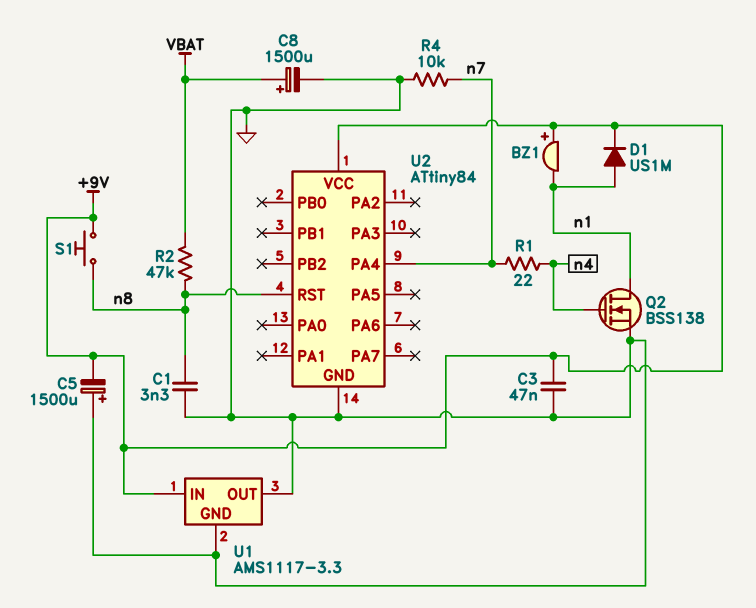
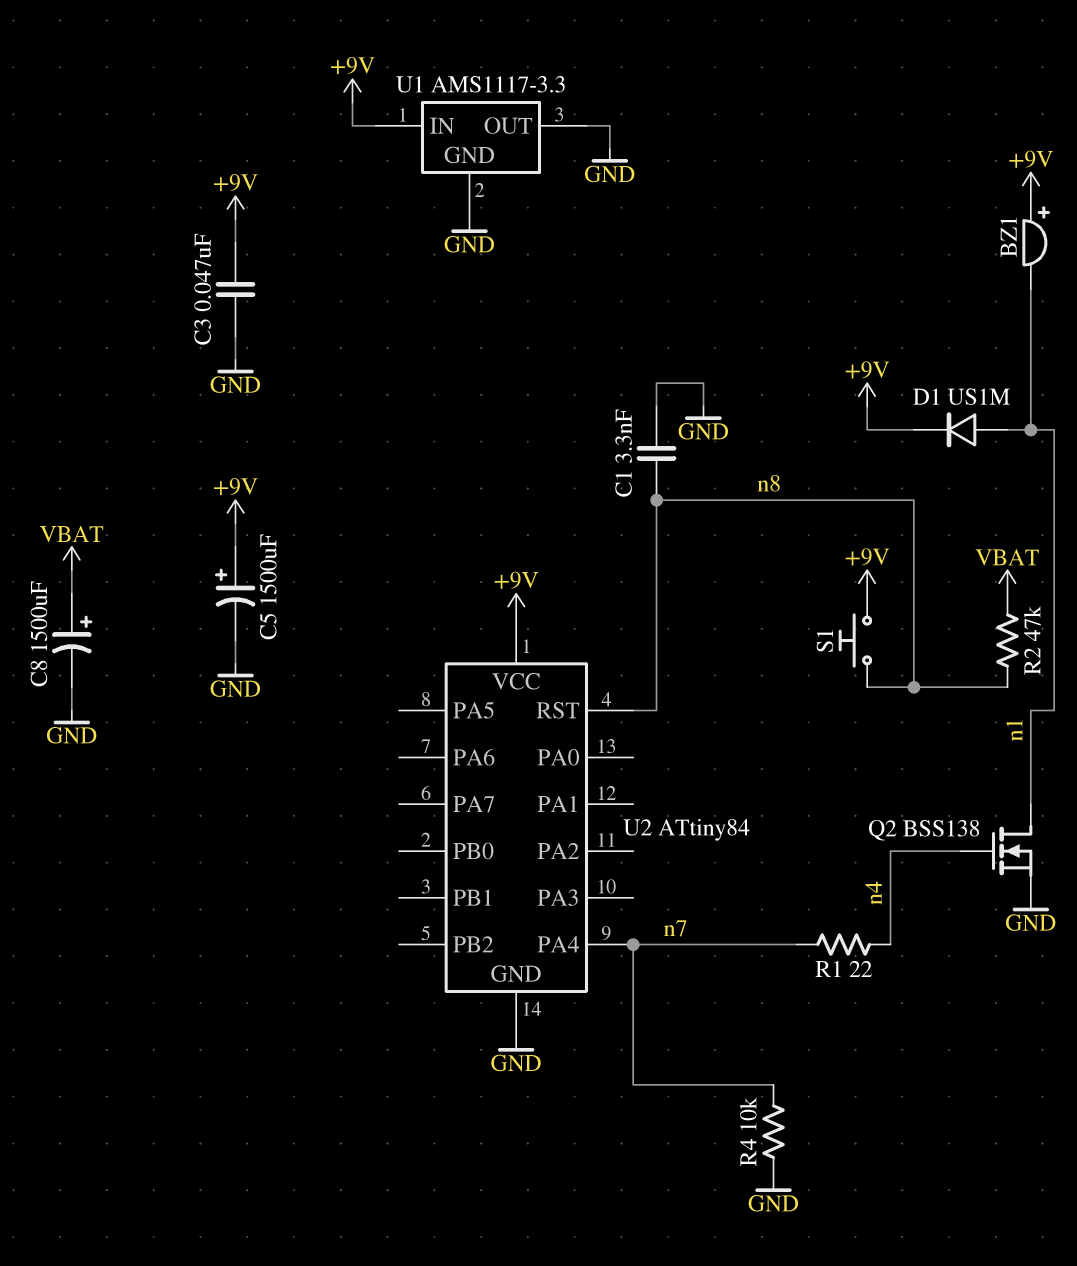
C5: 1500uF (plus GND, minus +9V) -> 1500uF (plus +9V, minus GND)

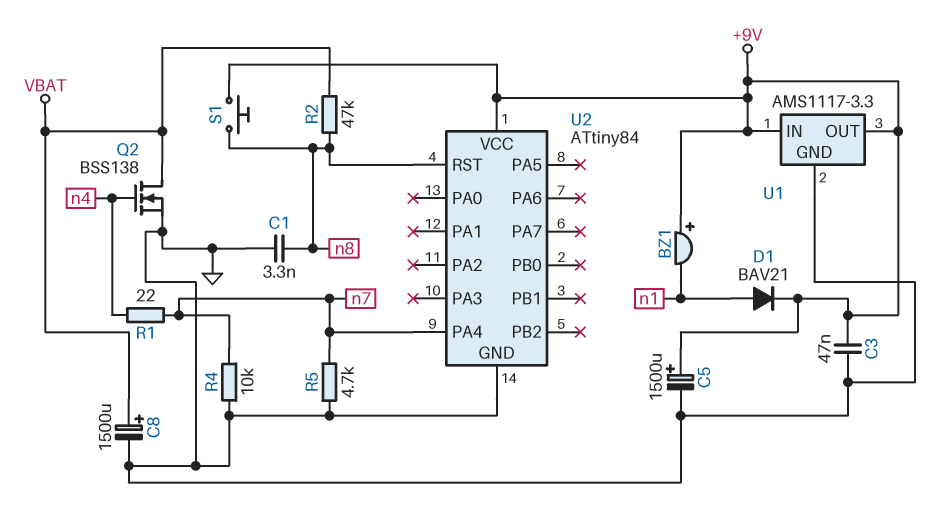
D1: diode US1M (A n1, K +9V) -> diode BAV21 (A n1, K +9V)
Q2: NMOS BSS138 (G n4, D n1, S GND) -> NMOS BSS138 (G n4, D VBAT, S GND)
R5: none -> 4.7k (GND, n7)
U1 pin OUT: GND -> +9V

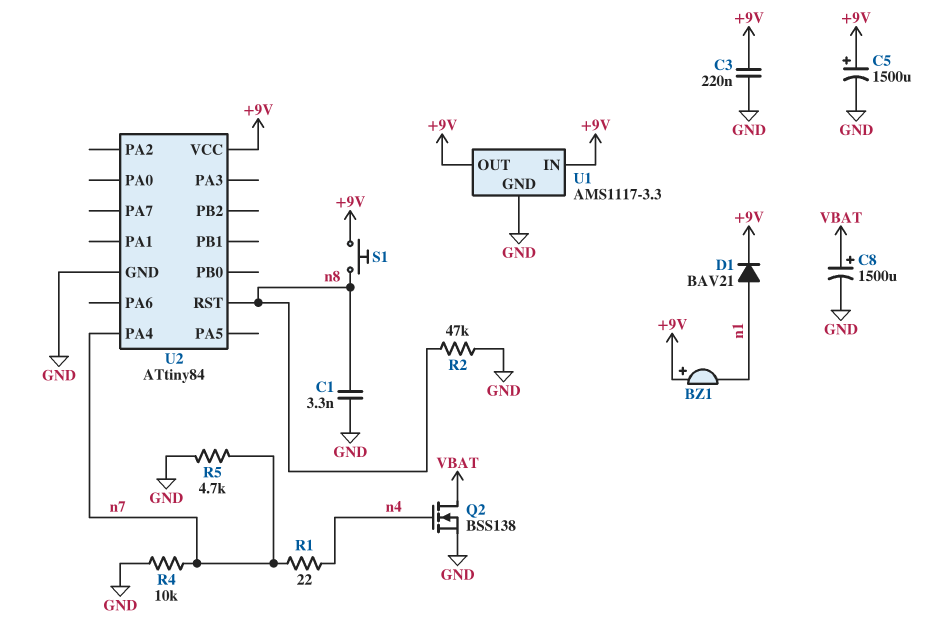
C3: 47nF (+9V, GND) -> 220nF (+9V, GND)
R2: 47k (VBAT, n8) -> 47k (GND, n8)

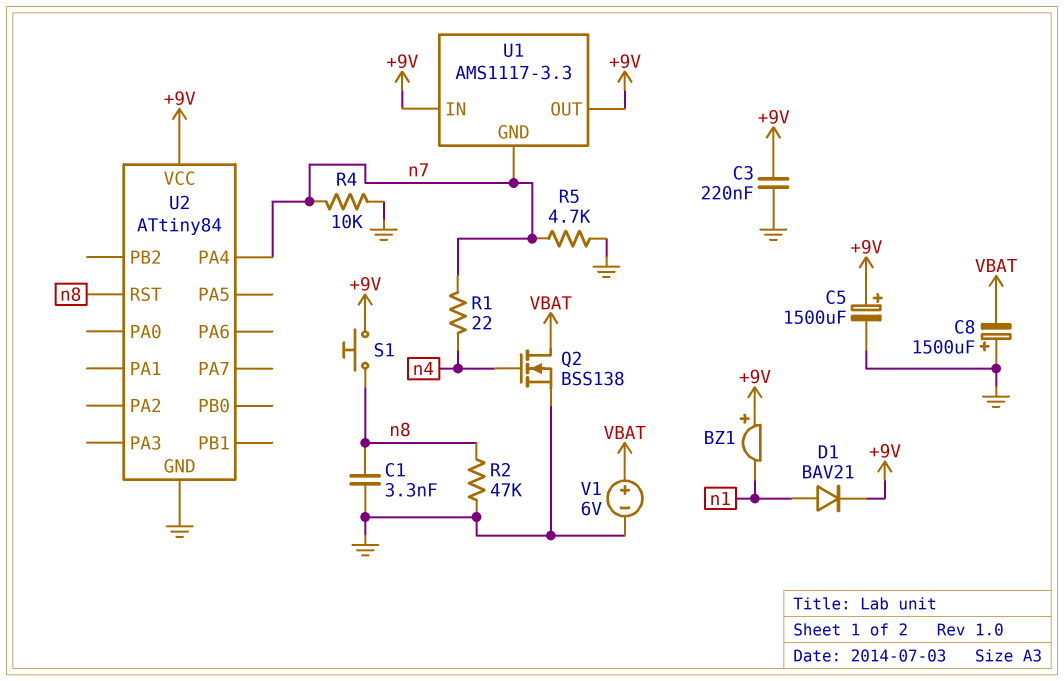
C8: 1500uF (plus VBAT, minus GND) -> 1500uF (plus GND, minus VBAT)
U1 pin GND: GND -> n7
V1: none -> 6V (plus VBAT, minus GND)

